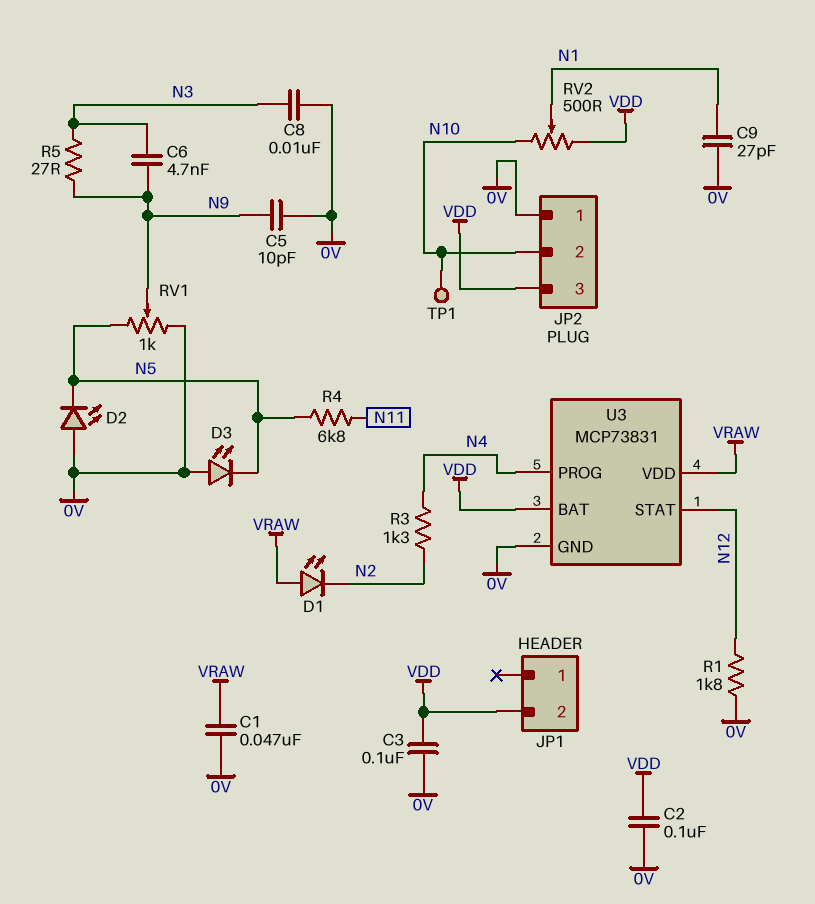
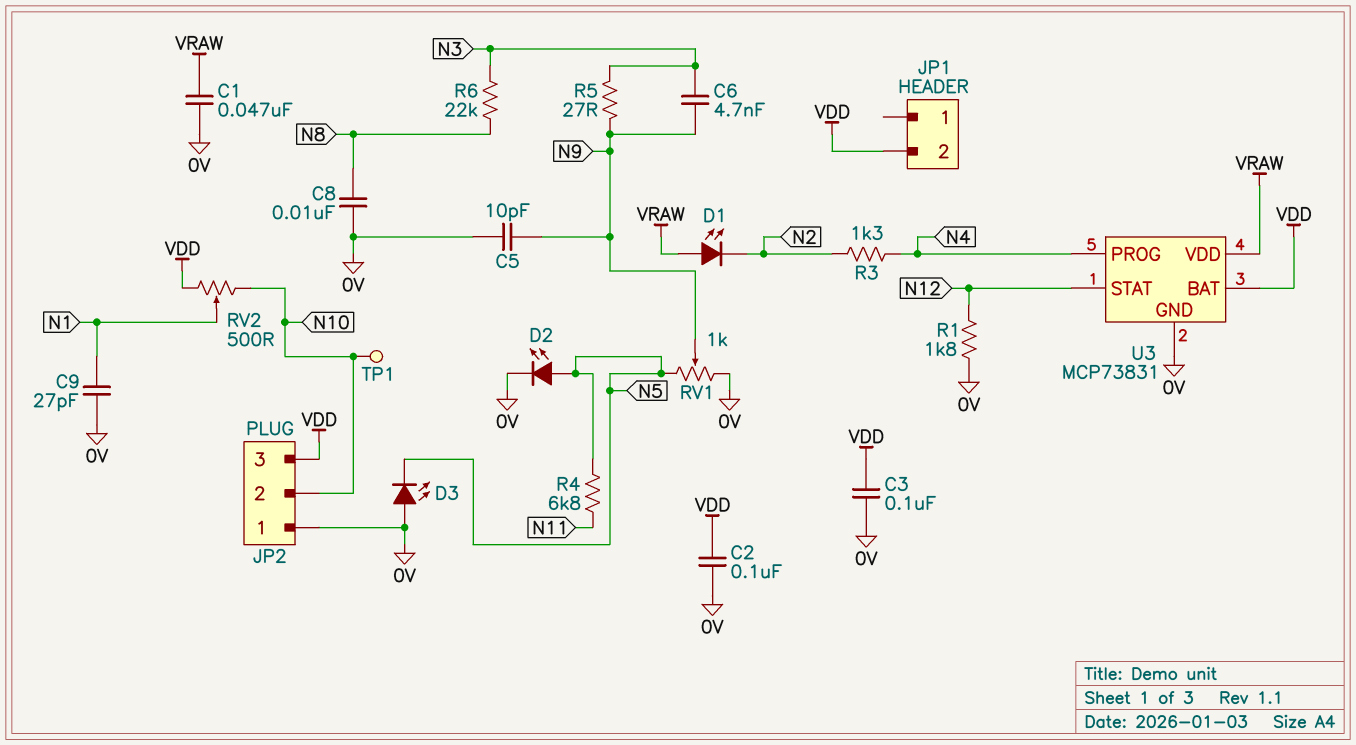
C8: 10nF (0V, N3) -> 10nF (0V, N8)
D2: LED (A 0V, K N5) -> LED (A N5, K 0V)
R6: none -> 22k (N3, N8)

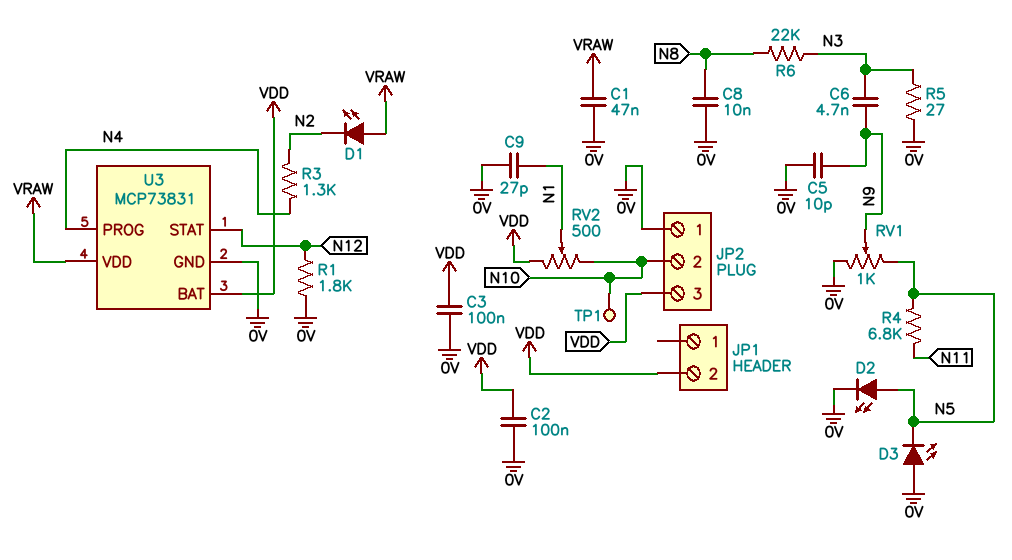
R5: 27 (N3, N9) -> 27 (0V, N3)

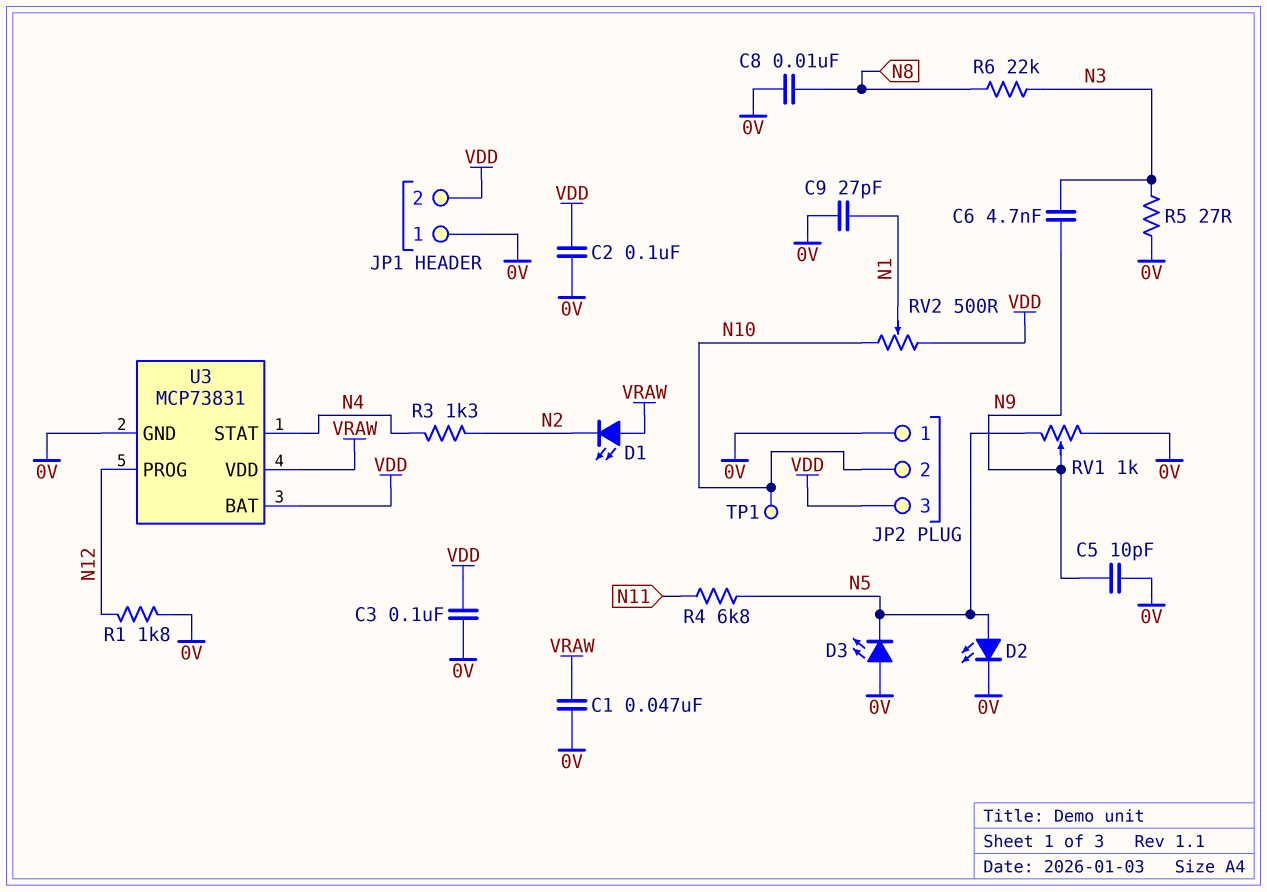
JP1 pin 1: none -> 0V
U3 pin PROG: N4 -> N12
U3 pin STAT: N12 -> N4

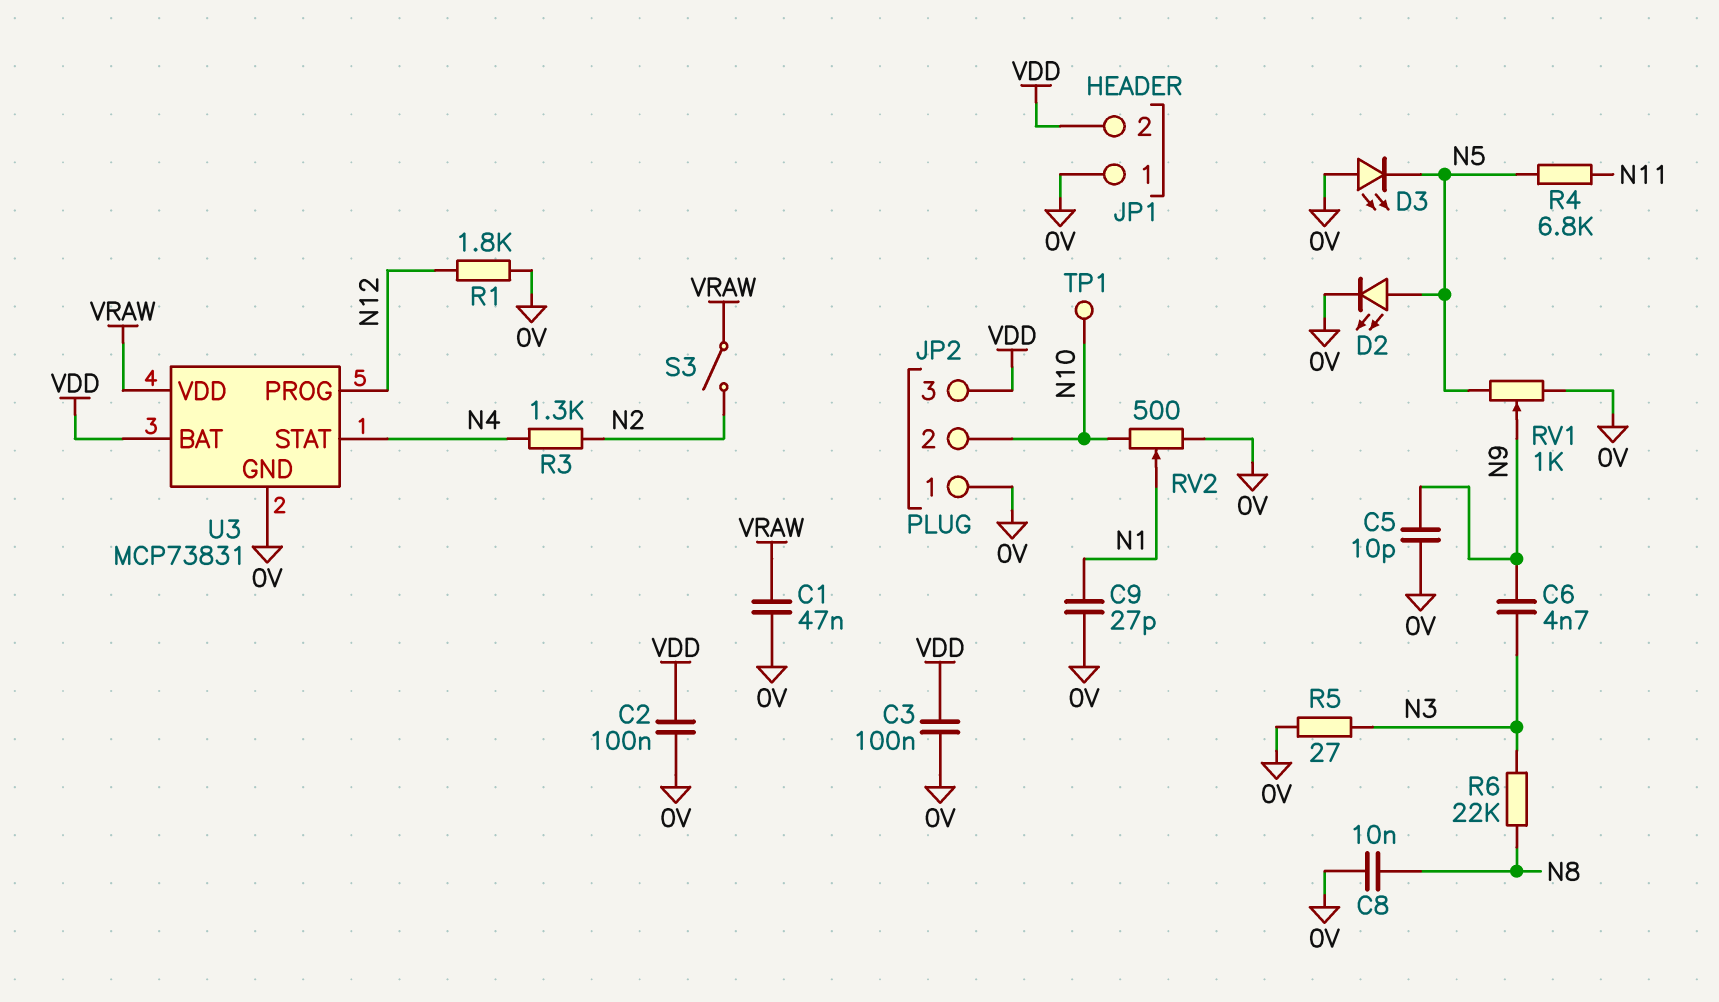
D1: LED (A VRAW, K N2) -> none
RV2: 500 (N10, VDD, wiper N1) -> 500 (0V, N10, wiper N1)
S3: none -> switch (N2, VRAW)

